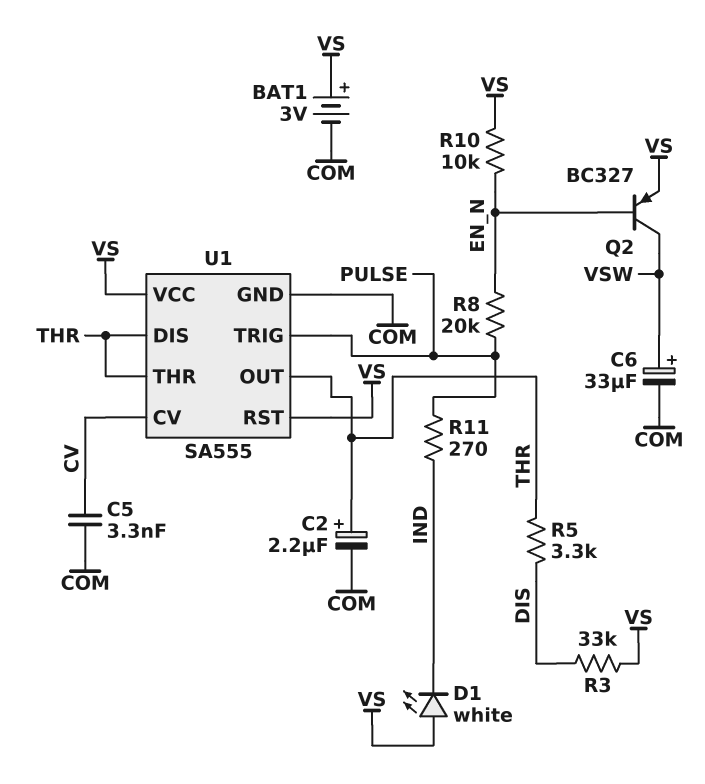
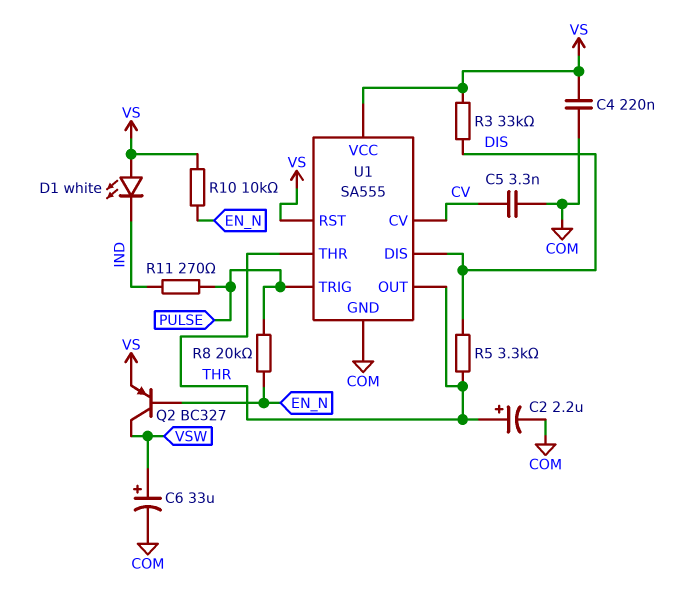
BAT1: 3V (plus VS, minus COM) -> none
C4: none -> 220nF (COM, VS)
U1 pin DIS: THR -> DIS

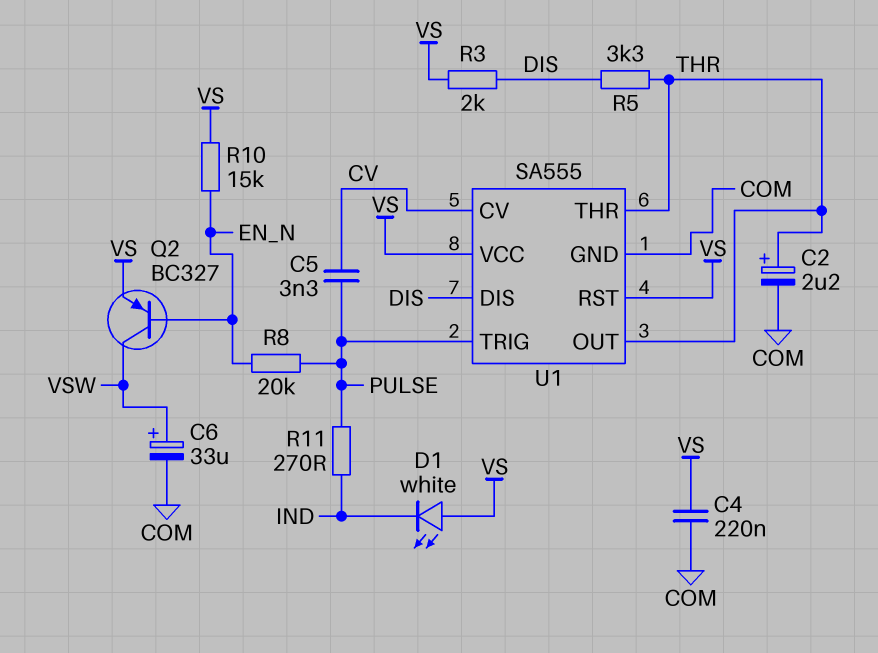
C5: 3.3nF (COM, CV) -> 3.3nF (CV, PULSE)
R3: 33k (DIS, VS) -> 2k (DIS, VS)
R10: 10k (EN_N, VS) -> 15k (EN_N, VS)

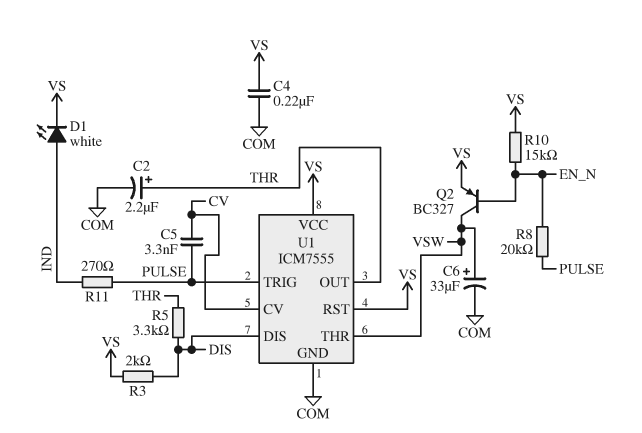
D1: LED white (A VS, K IND) -> LED white (A IND, K VS)
U1: SA555 -> ICM7555
U1 pin THR: THR -> VSW

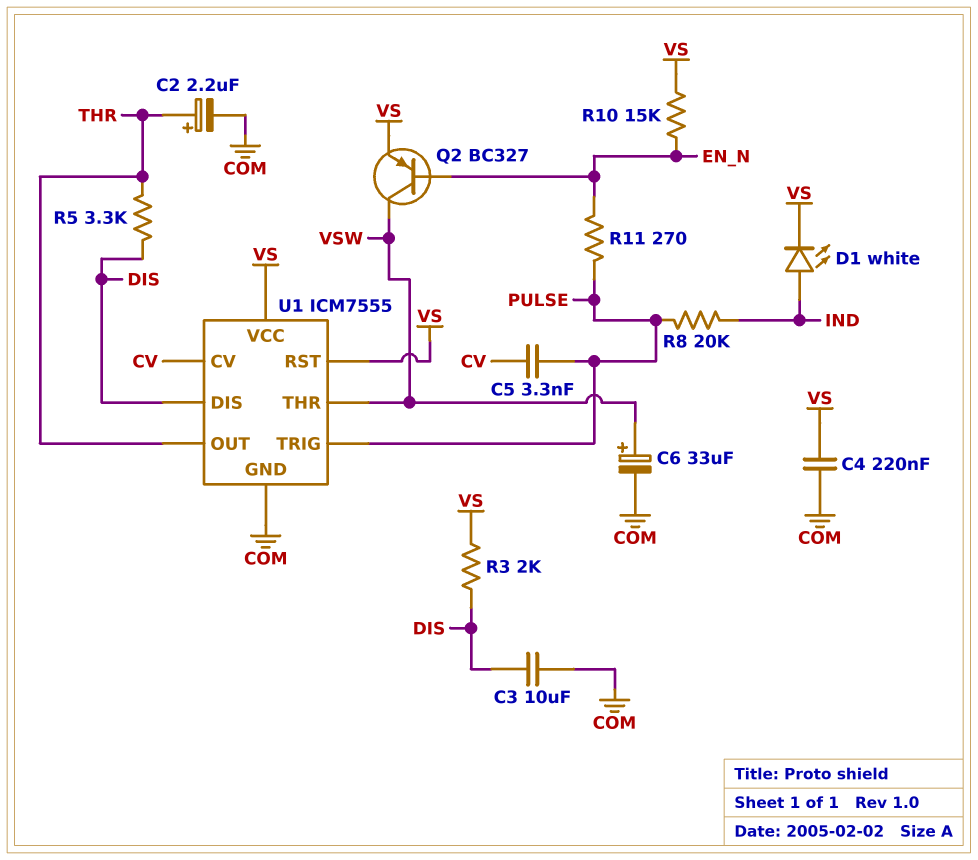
C3: none -> 10uF (COM, DIS)
R8: 20k (EN_N, PULSE) -> 20k (IND, PULSE)
R11: 270 (IND, PULSE) -> 270 (EN_N, PULSE)

